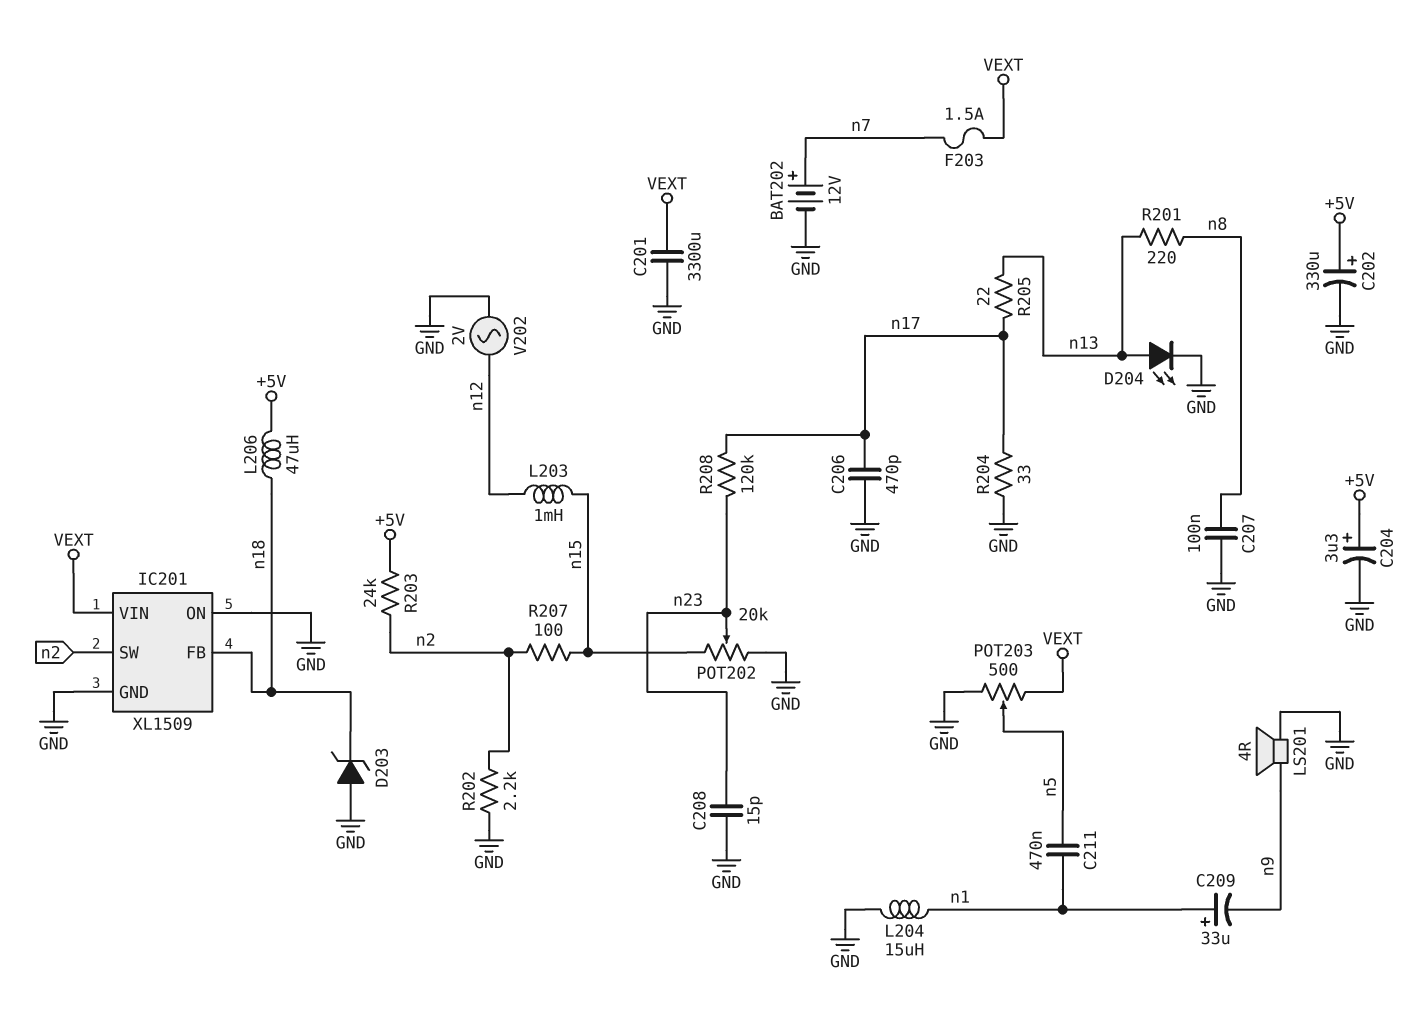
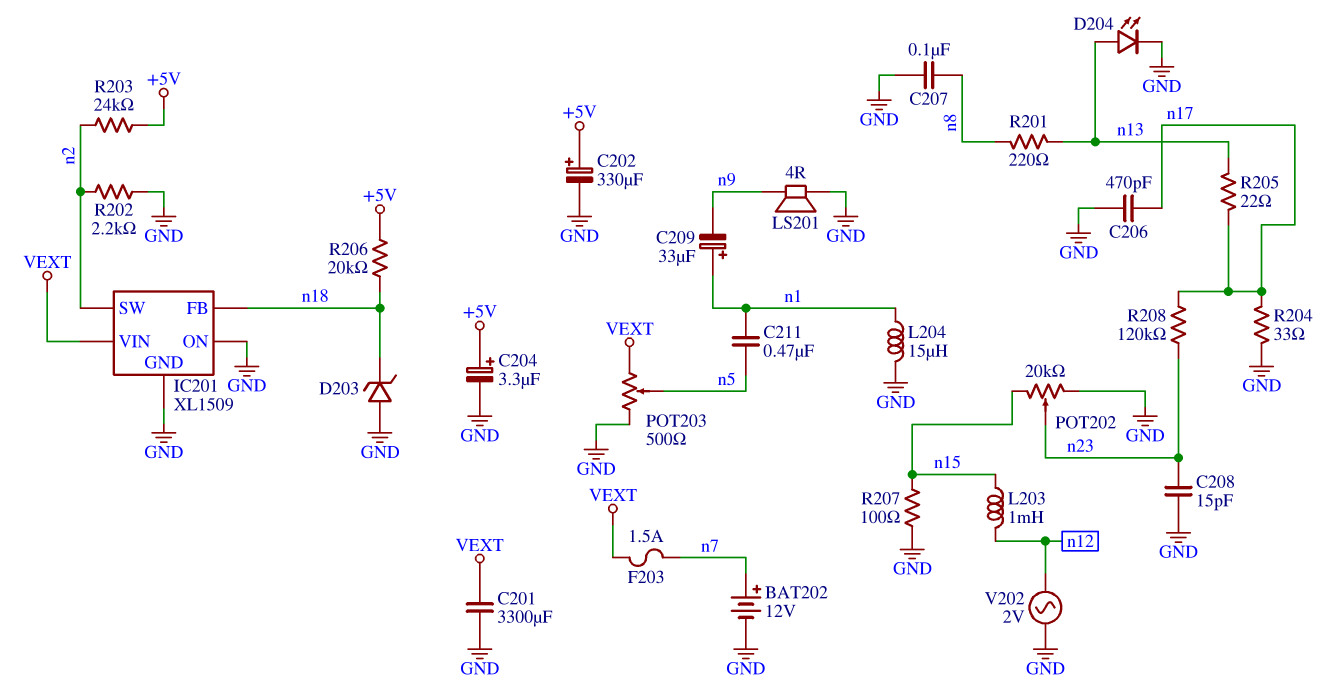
L206: 47uH (+5V, n18) -> none
R206: none -> 20k (+5V, n18)
R207: 100 (n2, n15) -> 100 (GND, n15)

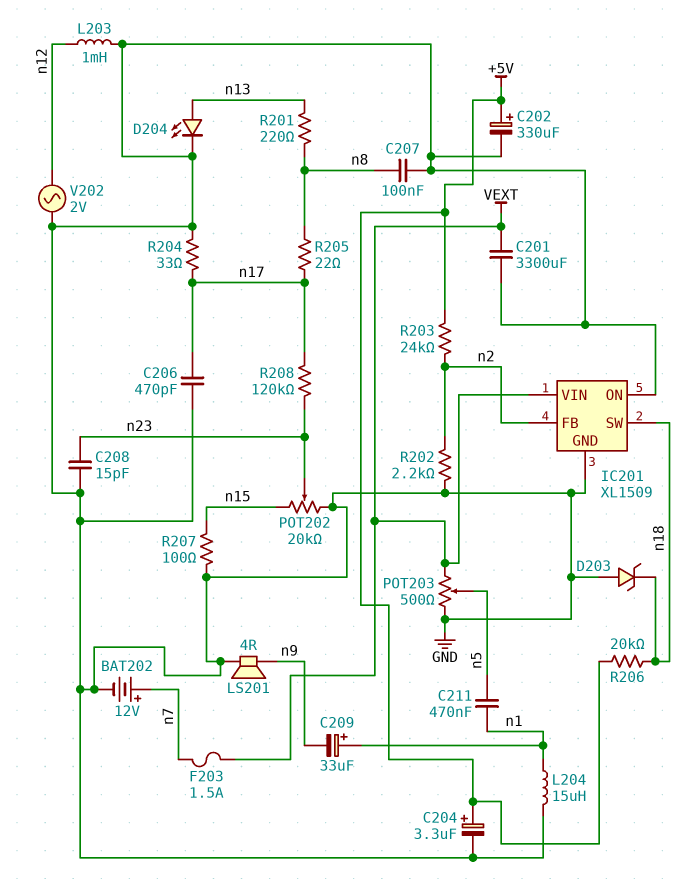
IC201 pin FB: n18 -> n2
IC201 pin SW: n2 -> n18
L203: 1mH (n12, n15) -> 1mH (GND, n12)
R205: 22 (n13, n17) -> 22 (n8, n17)

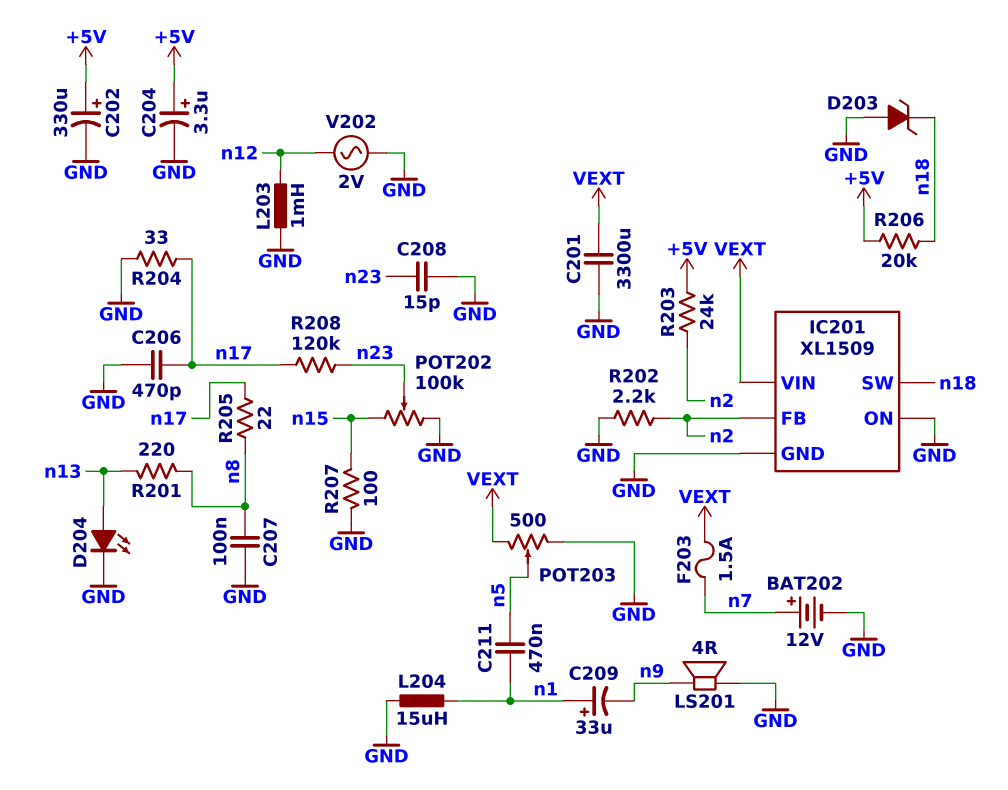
POT202: 20k (GND, n15, wiper n23) -> 100k (GND, n15, wiper n23)

